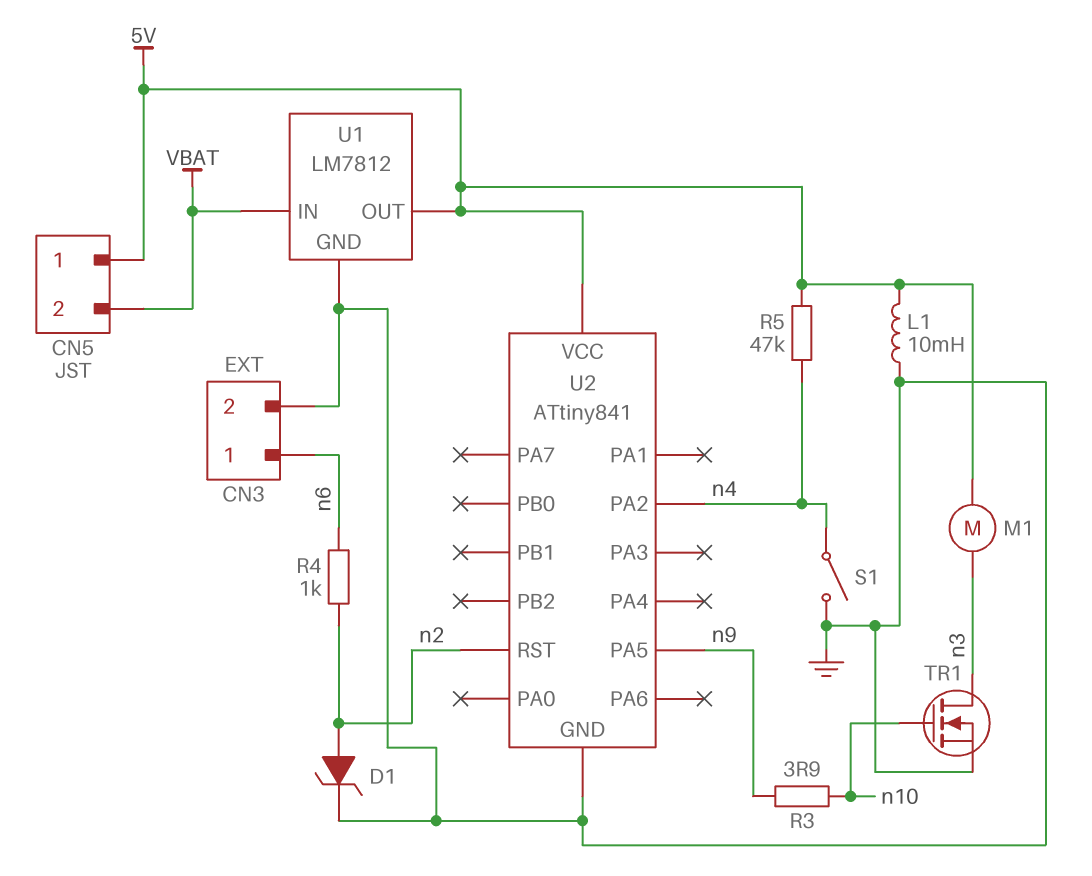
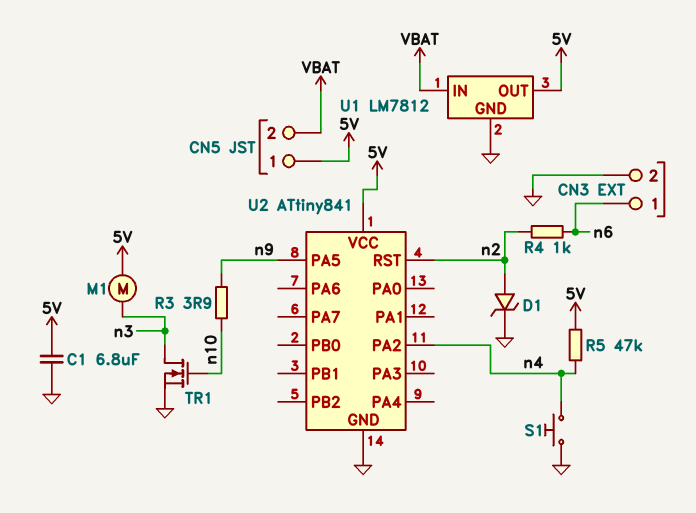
C1: none -> 6.8uF (5V, GND)
L1: 10mH (5V, GND) -> none
S1: switch (GND, n4) -> button (GND, n4)

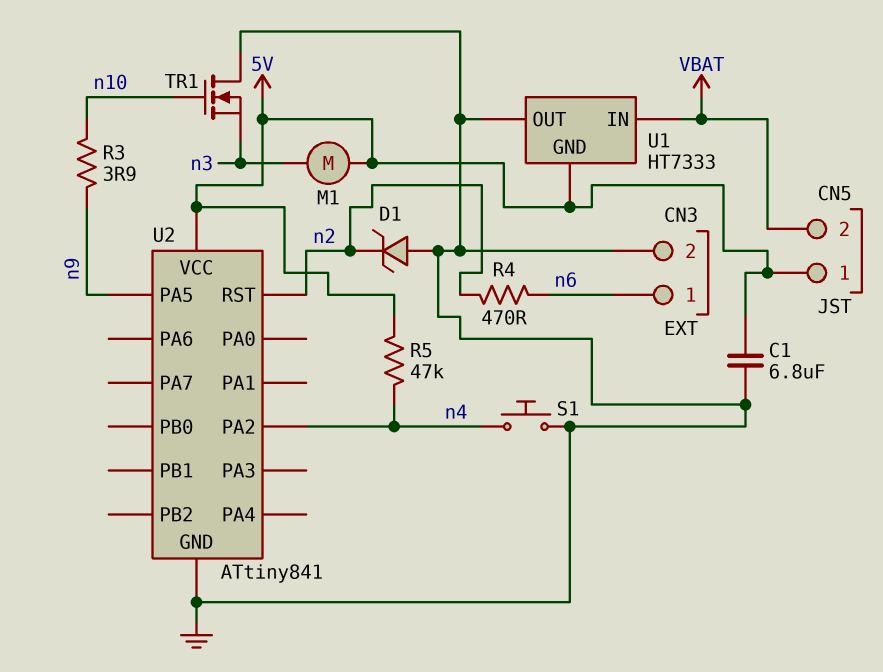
D1: zener (A n2, K GND) -> zener (A GND, K n2)
R4: 1k (n2, n6) -> 470 (n2, n6)
TR1: NMOS (G n10, D n3, S GND) -> NMOS (G n10, D GND, S n3)
U1: LM7812 -> HT7333
U1 pin GND: GND -> 5V
U1 pin OUT: 5V -> GND

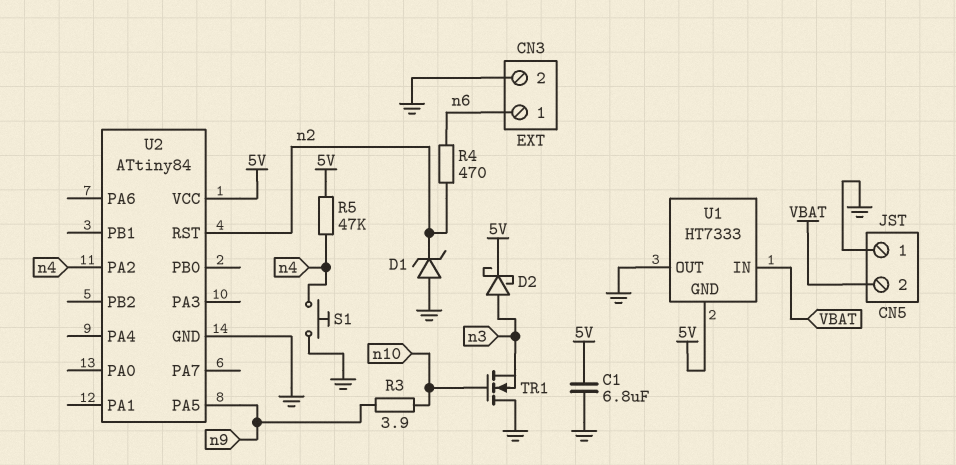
CN5 pin 1: 5V -> GND
D2: none -> schottky (A n3, K 5V)
M1: motor (5V, n3) -> none
U2: ATtiny841 -> ATtiny84

